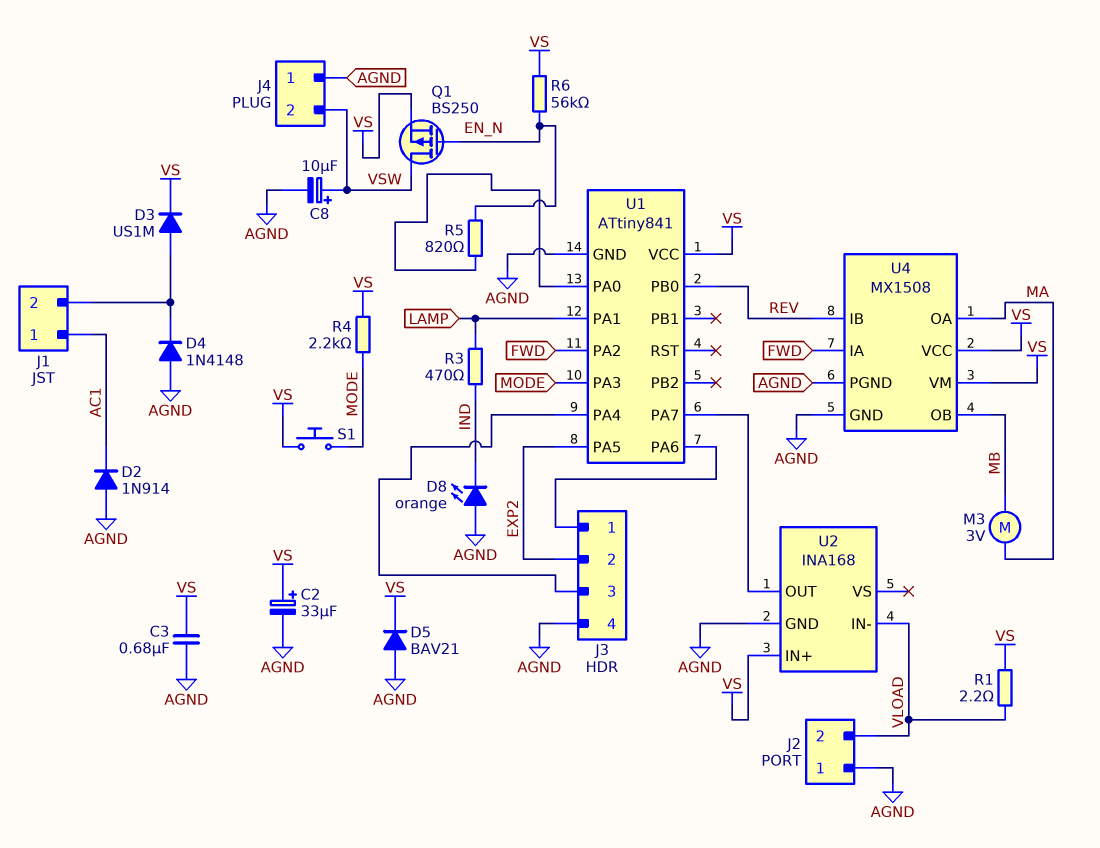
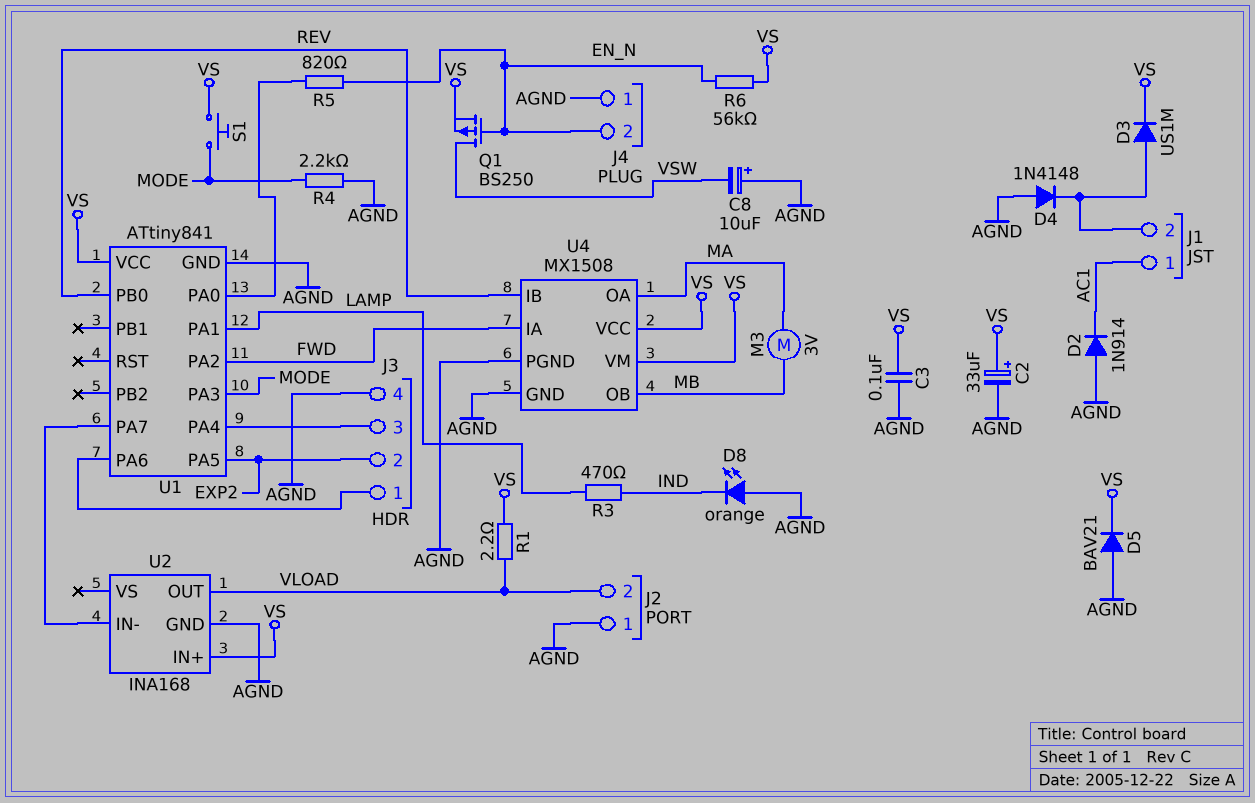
C3: 680nF (AGND, VS) -> 100nF (AGND, VS)
C8: 10uF (plus VSW, minus AGND) -> 10uF (plus AGND, minus VSW)
J4 pin 2: VSW -> EN_N
R4: 2.2k (MODE, VS) -> 2.2k (AGND, MODE)
U2 pin IN-: VLOAD -> U1/PA7
U2 pin OUT: U1/PA7 -> VLOAD

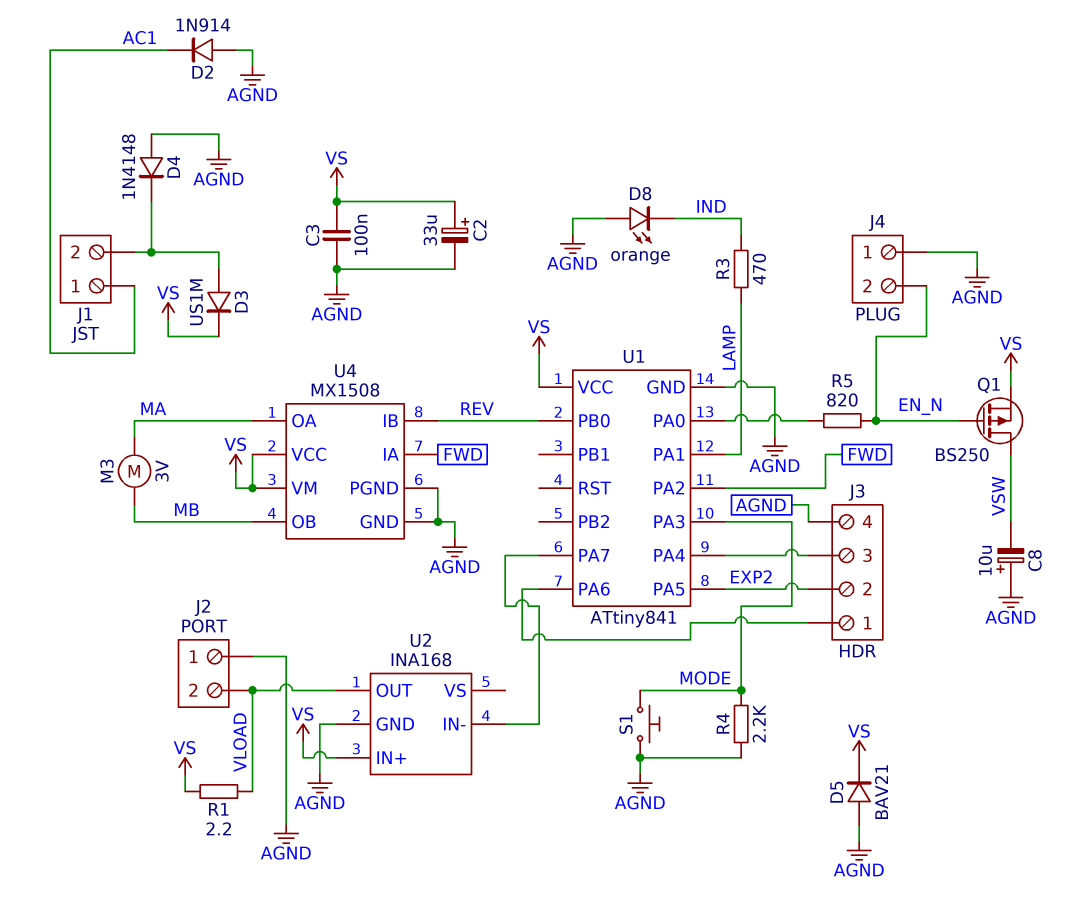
R6: 56k (EN_N, VS) -> none
S1: button (MODE, VS) -> button (AGND, MODE)

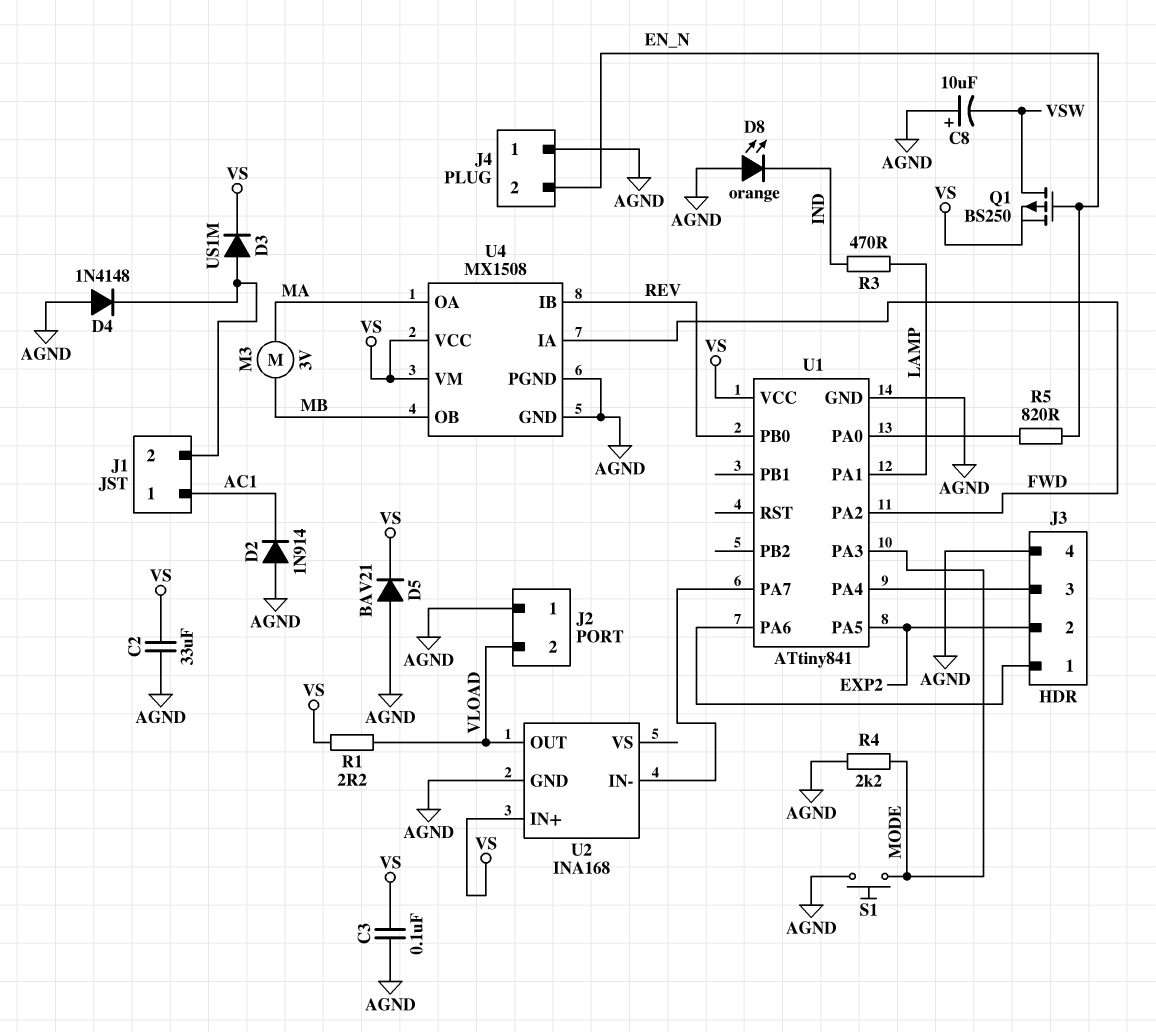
C2: 33uF (plus VS, minus AGND) -> 33uF (AGND, VS)

